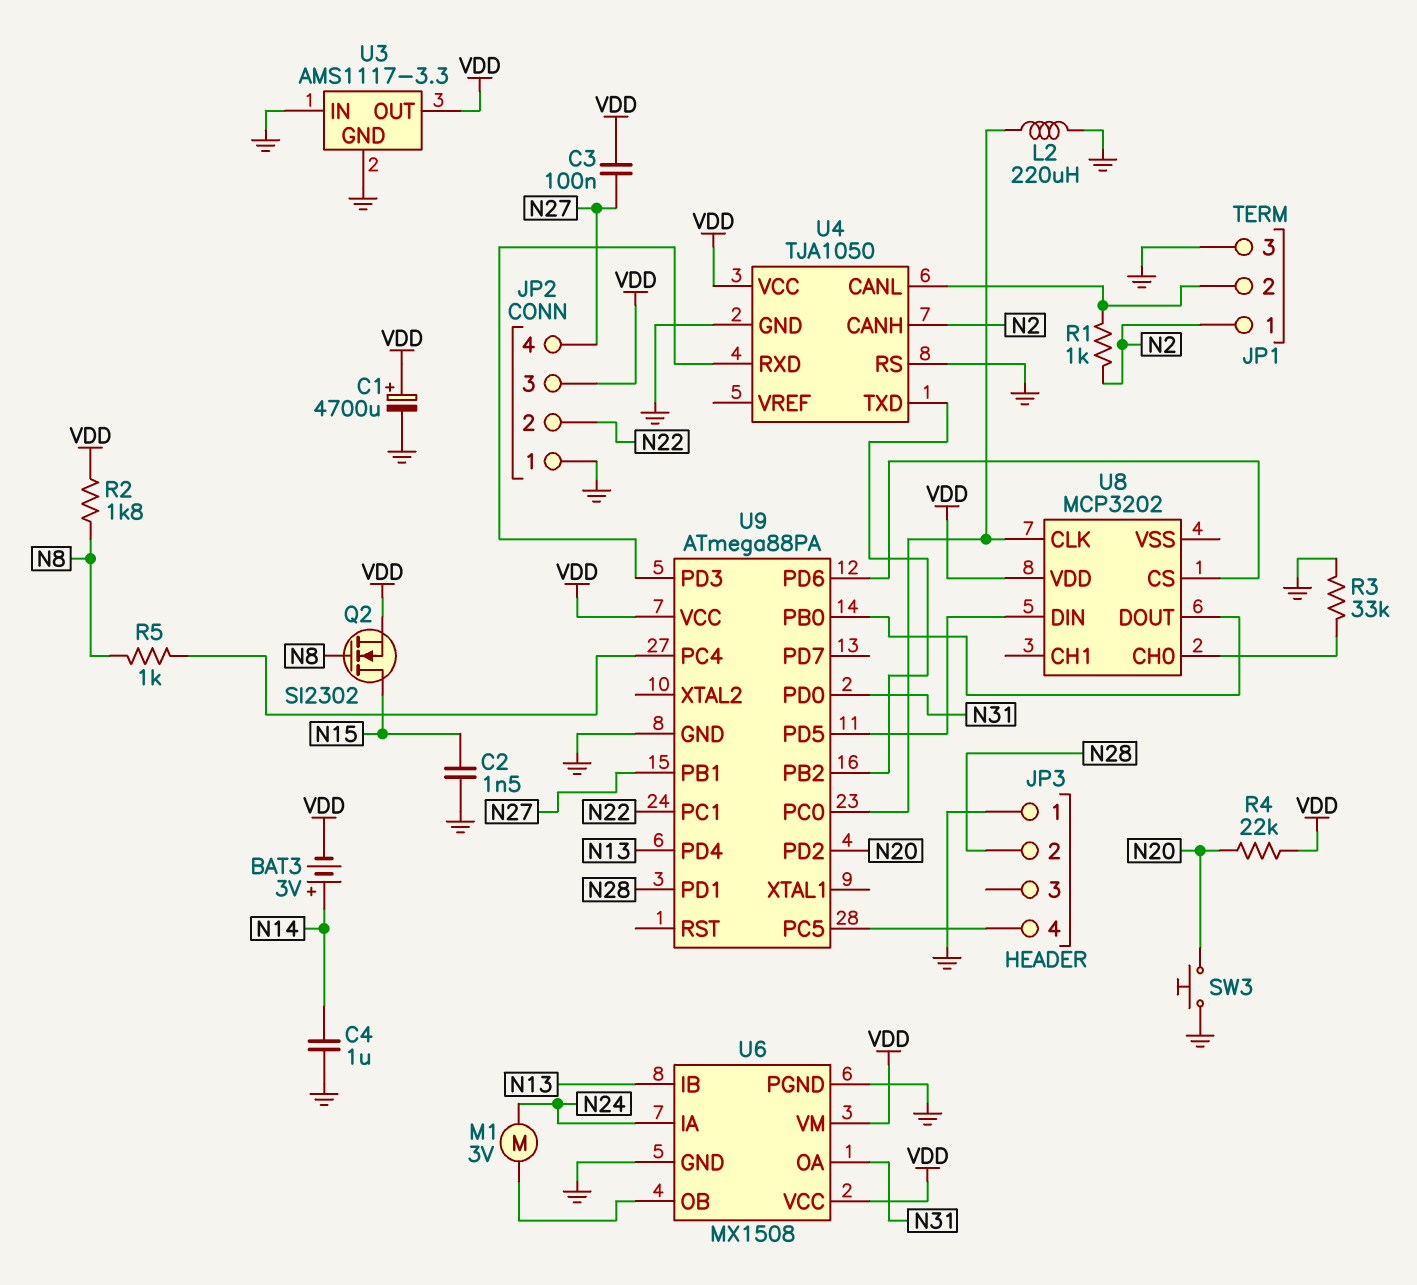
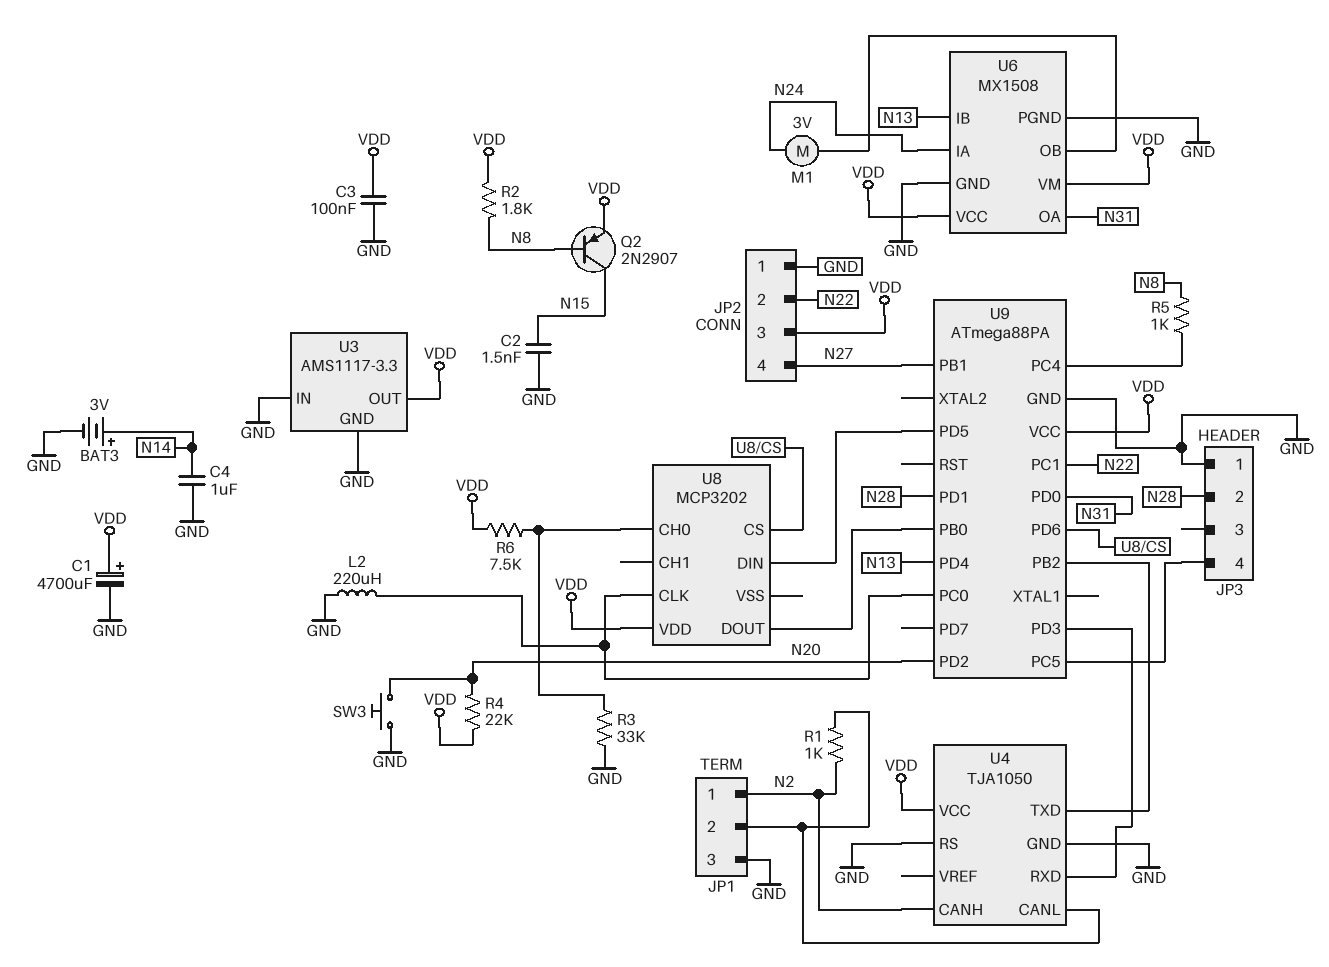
BAT3: 3V (plus N14, minus VDD) -> 3V (plus N14, minus GND)
C3: 100nF (N27, VDD) -> 100nF (GND, VDD)
Q2: NMOS SI2302 (G N8, D N15, S VDD) -> PNP 2N2907 (B N8, C N15, E VDD)
R6: none -> 7.5k (U8/CH0, VDD)

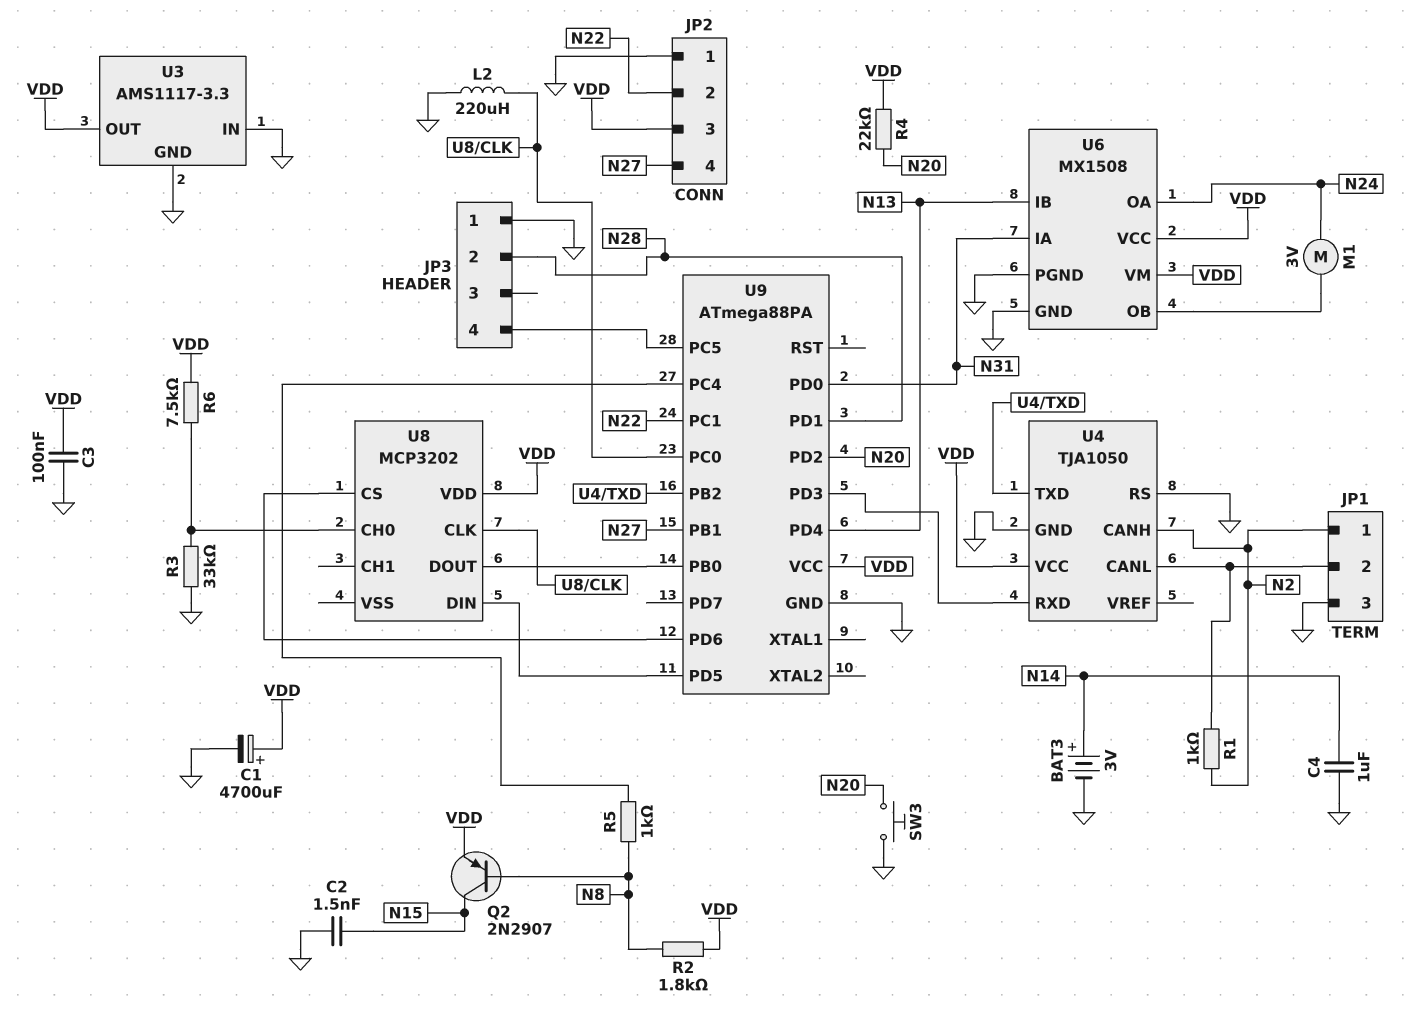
U6 pin IA: N24 -> N31
U6 pin OA: N31 -> N24

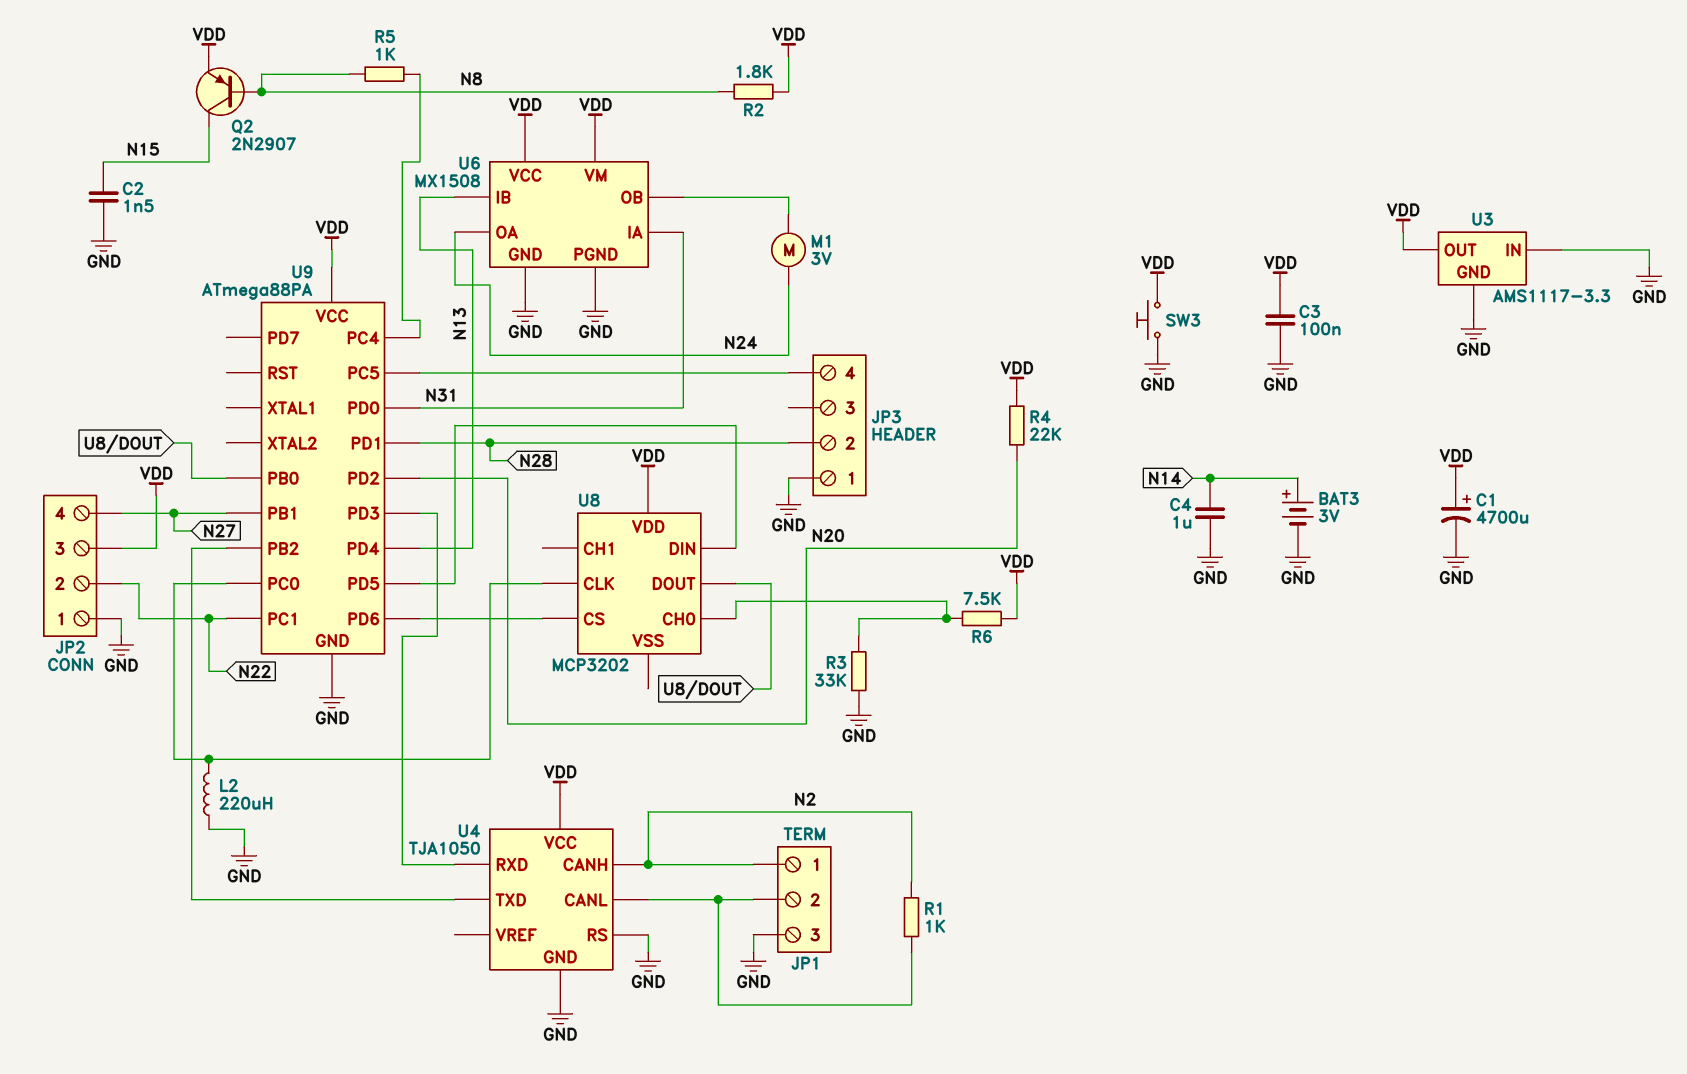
SW3: button (GND, N20) -> button (GND, VDD)

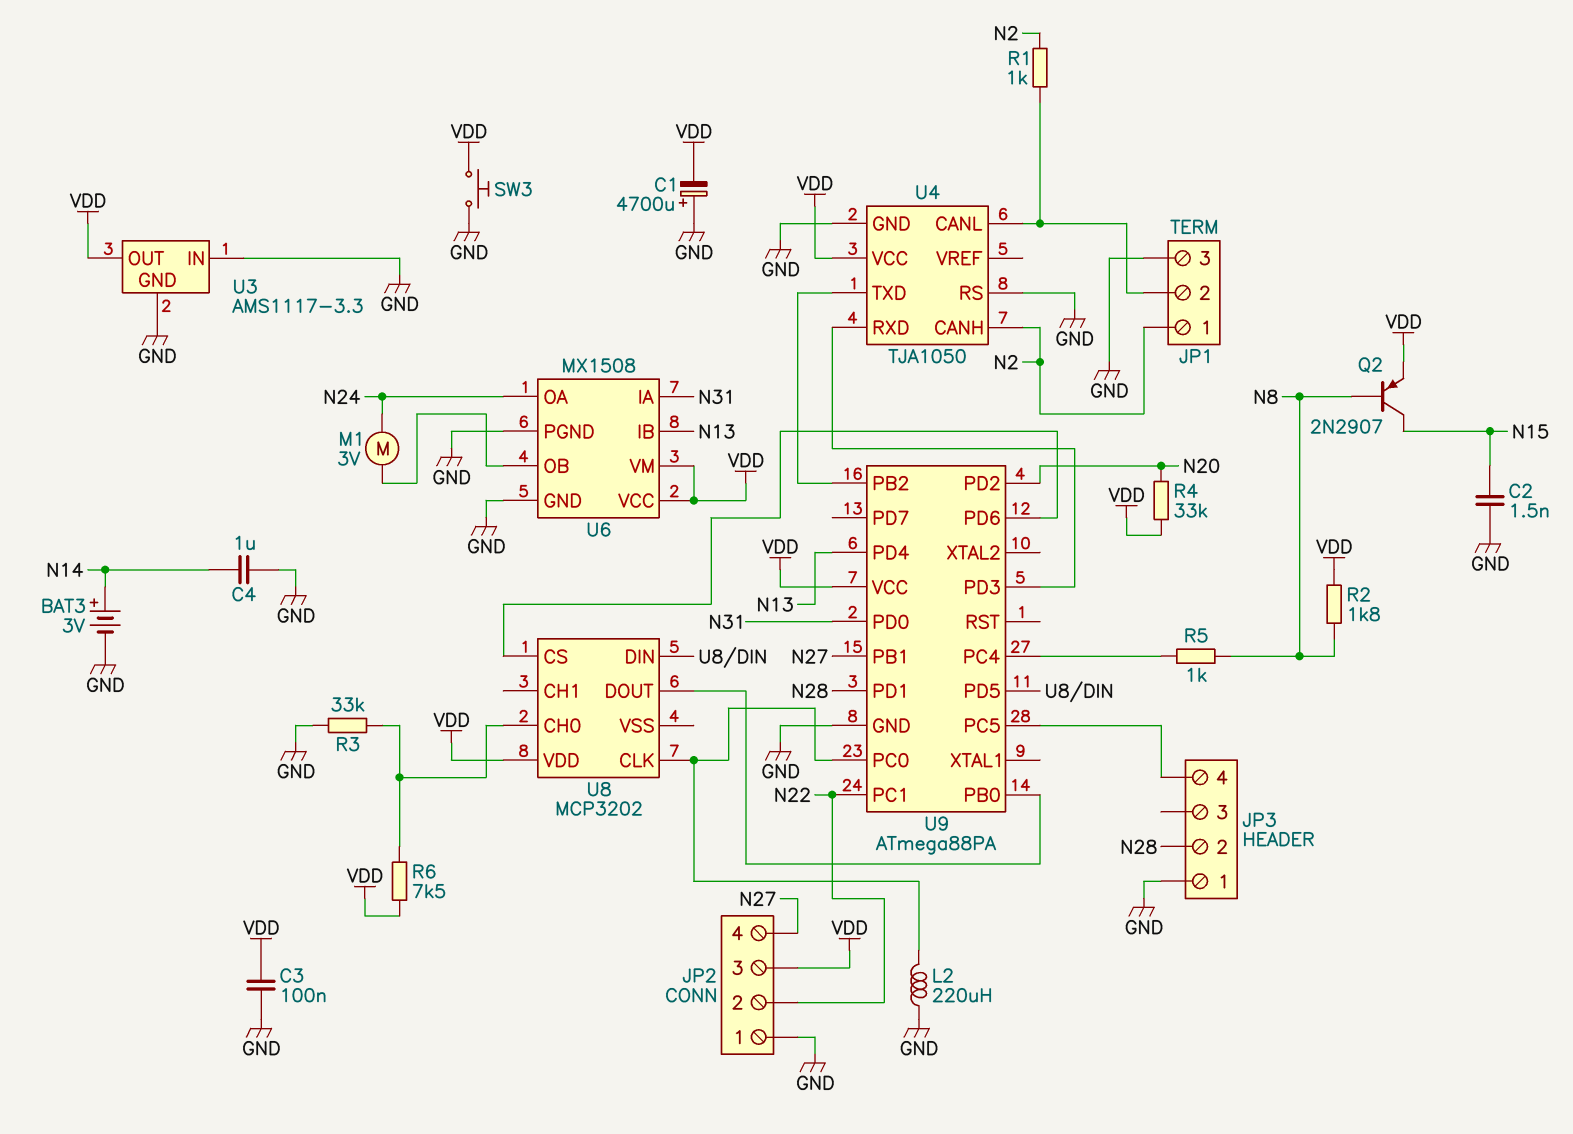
C1: 4700uF (plus VDD, minus GND) -> 4700uF (plus GND, minus VDD)
R4: 22k (N20, VDD) -> 33k (N20, VDD)

